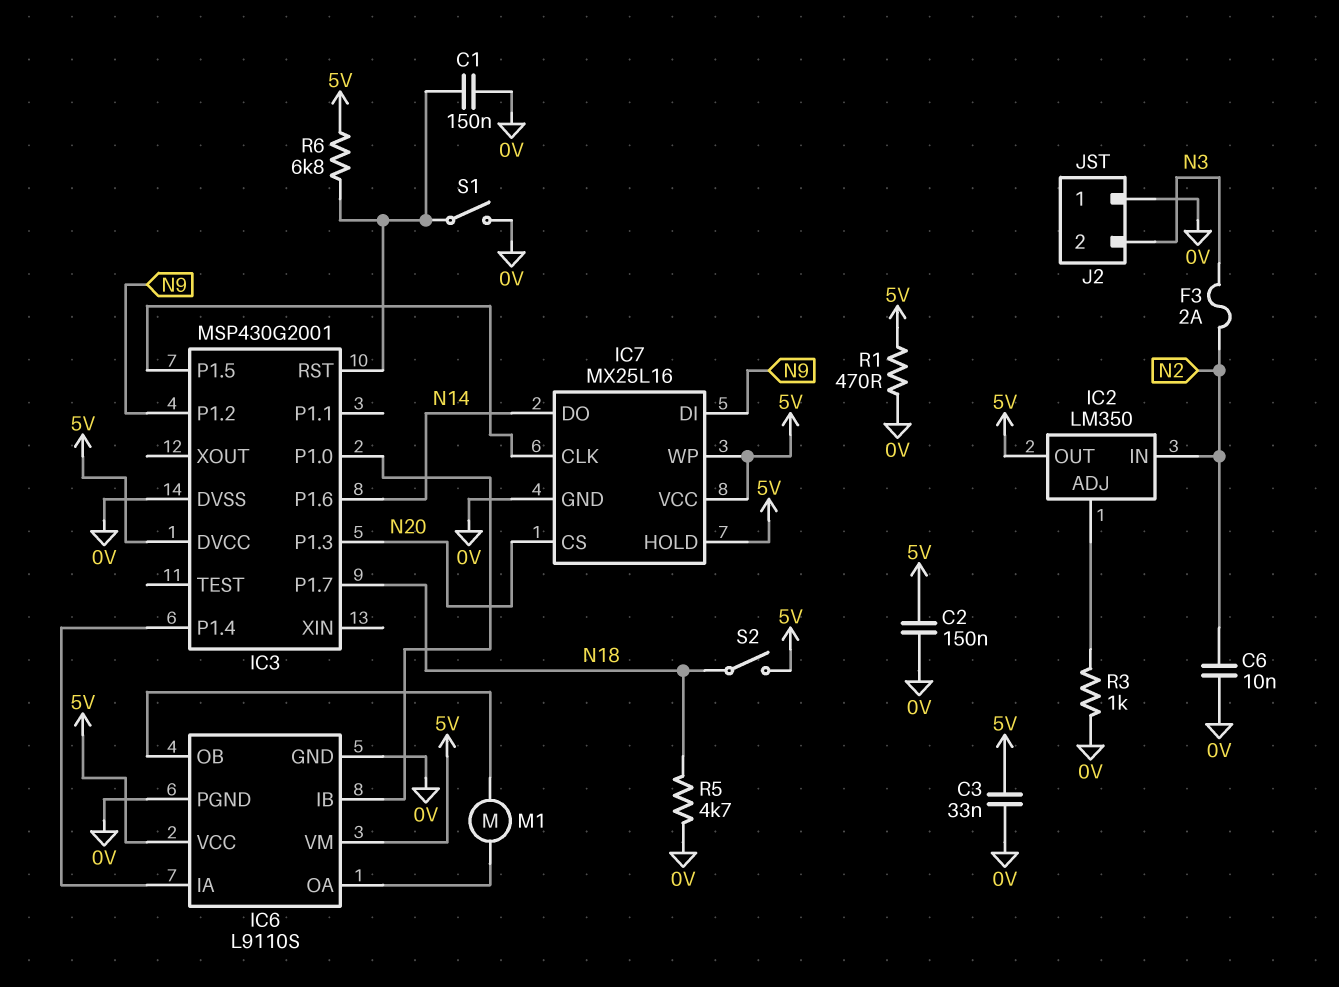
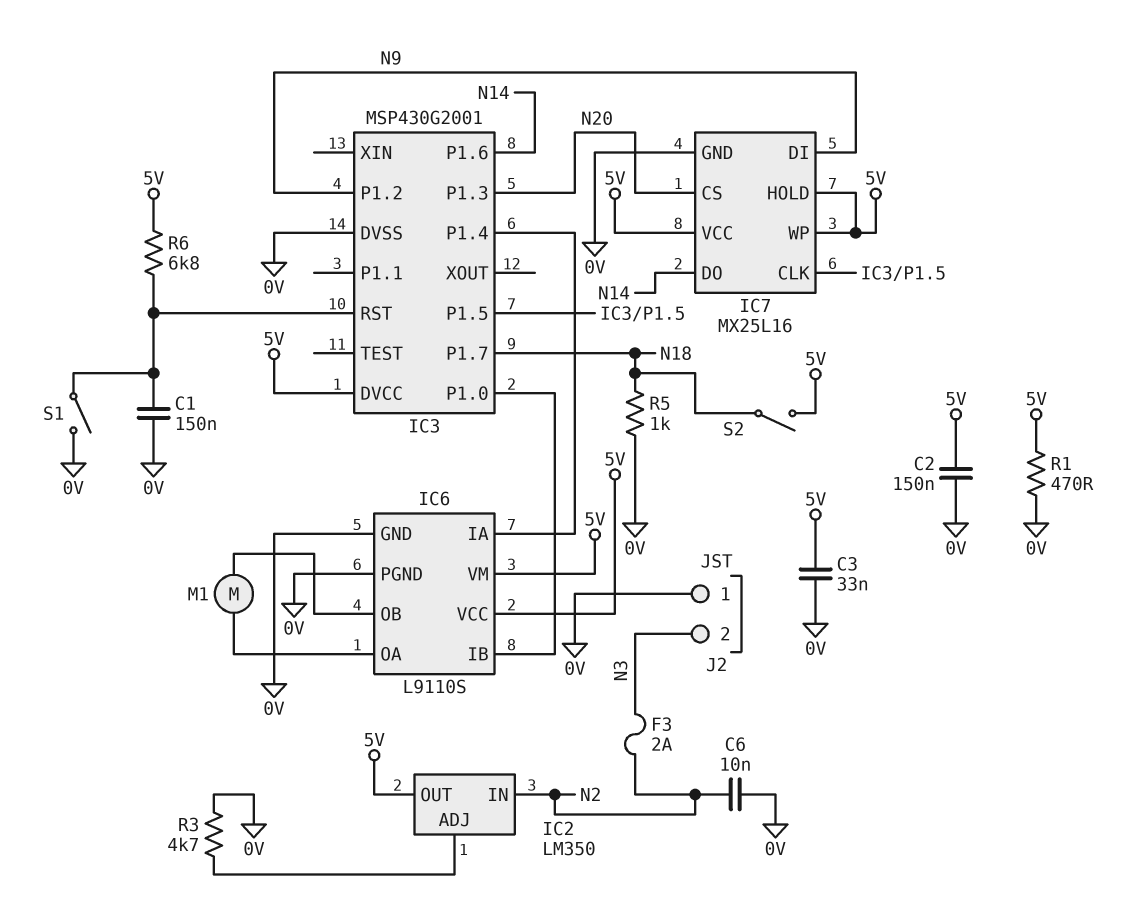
R3: 1k (0V, IC2/ADJ) -> 4.7k (0V, IC2/ADJ)
R5: 4.7k (0V, N18) -> 1k (0V, N18)

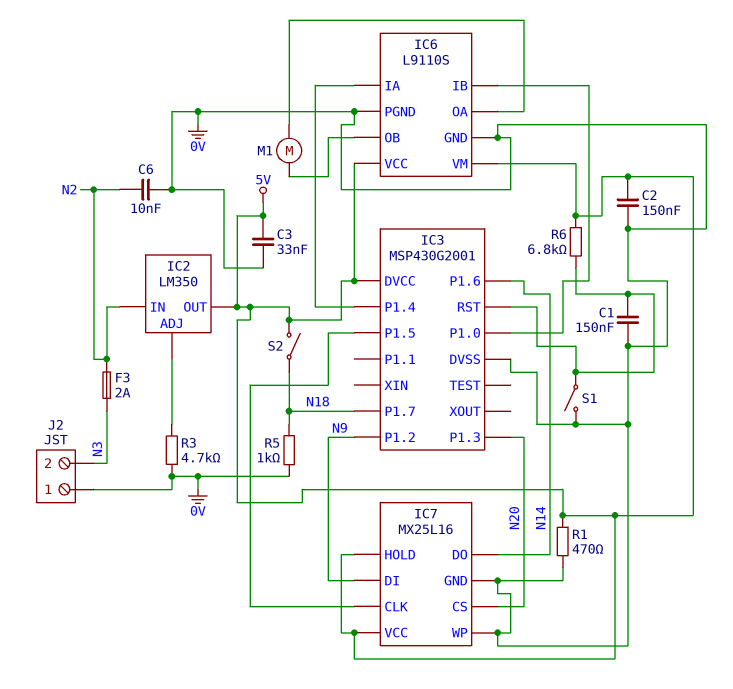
IC7 pin WP: 5V -> 0V

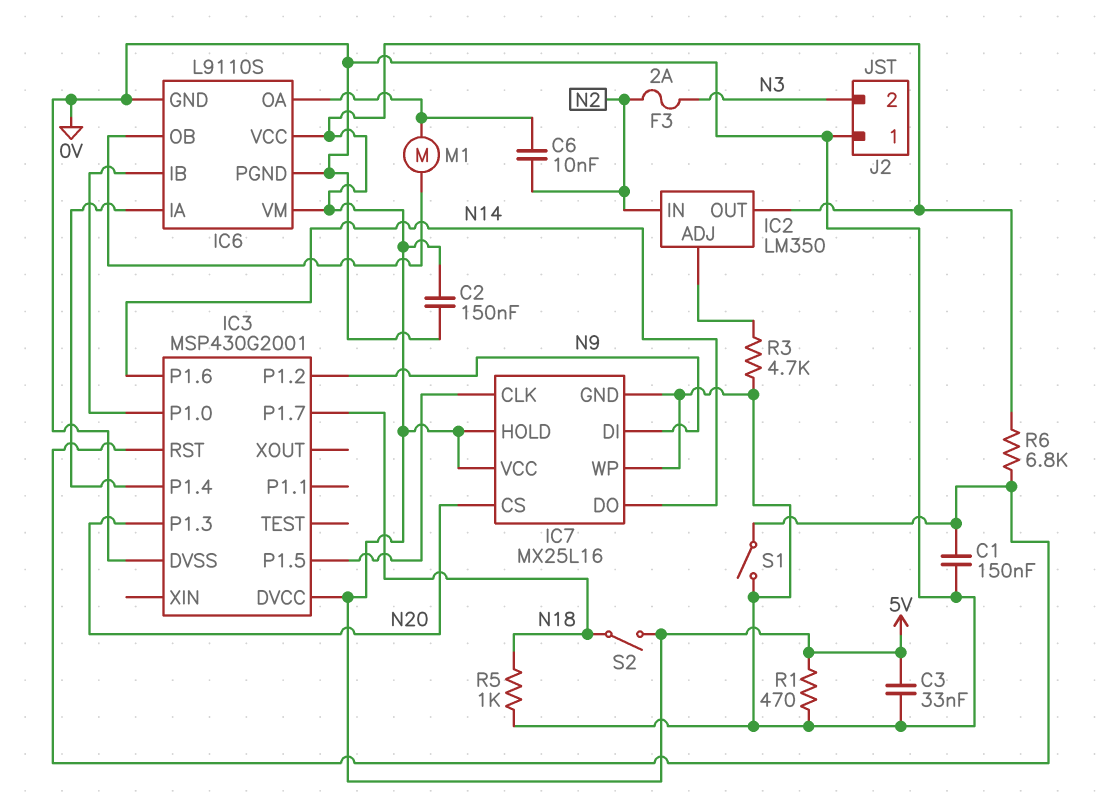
C6: 10nF (0V, N2) -> 10nF (IC6/OA, N2)

